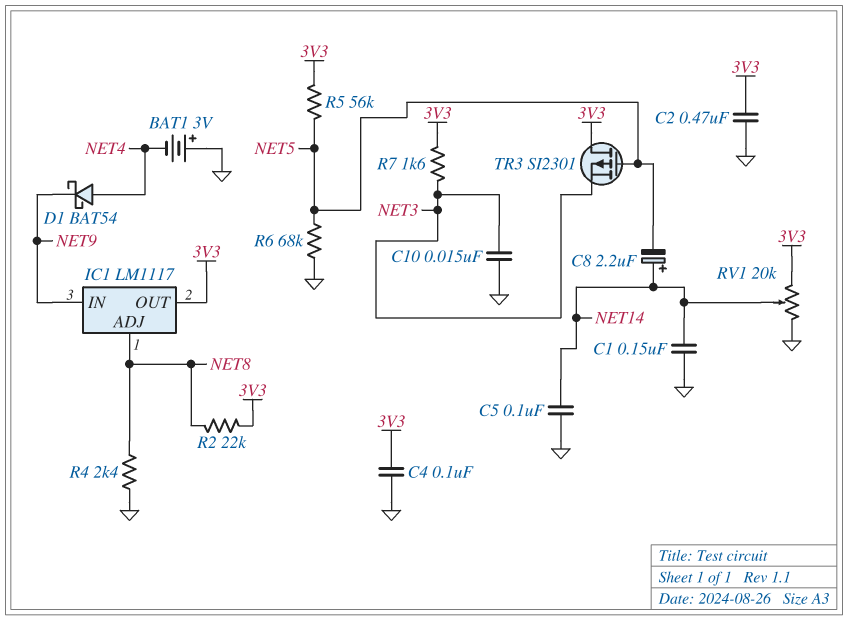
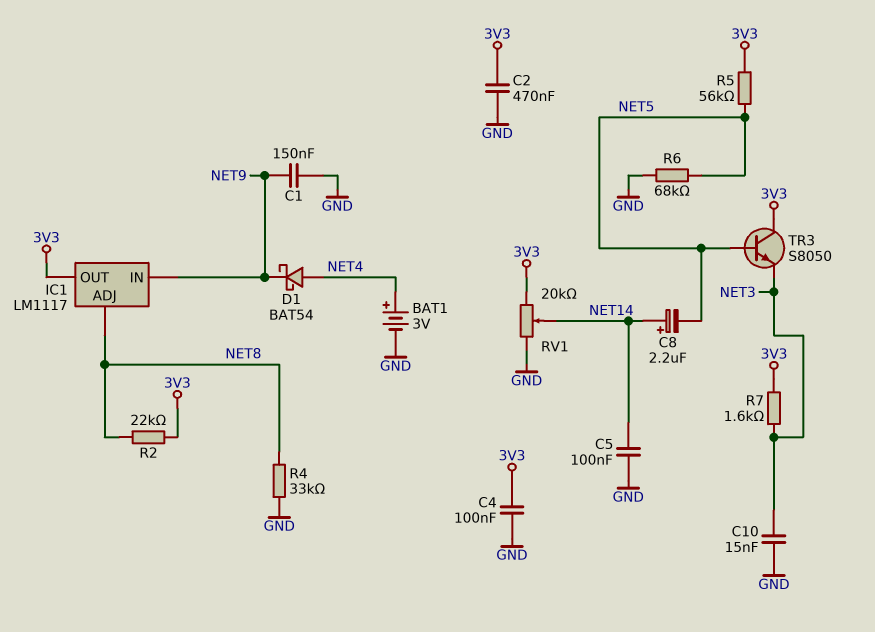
BAT1: 3V (plus GND, minus NET4) -> 3V (plus NET4, minus GND)
C1: 150nF (GND, NET14) -> 150nF (GND, NET9)
R4: 2.4k (GND, NET8) -> 33k (GND, NET8)
TR3: PMOS SI2301 (G NET5, D 3V3, S NET3) -> NPN S8050 (B NET5, C 3V3, E NET3)

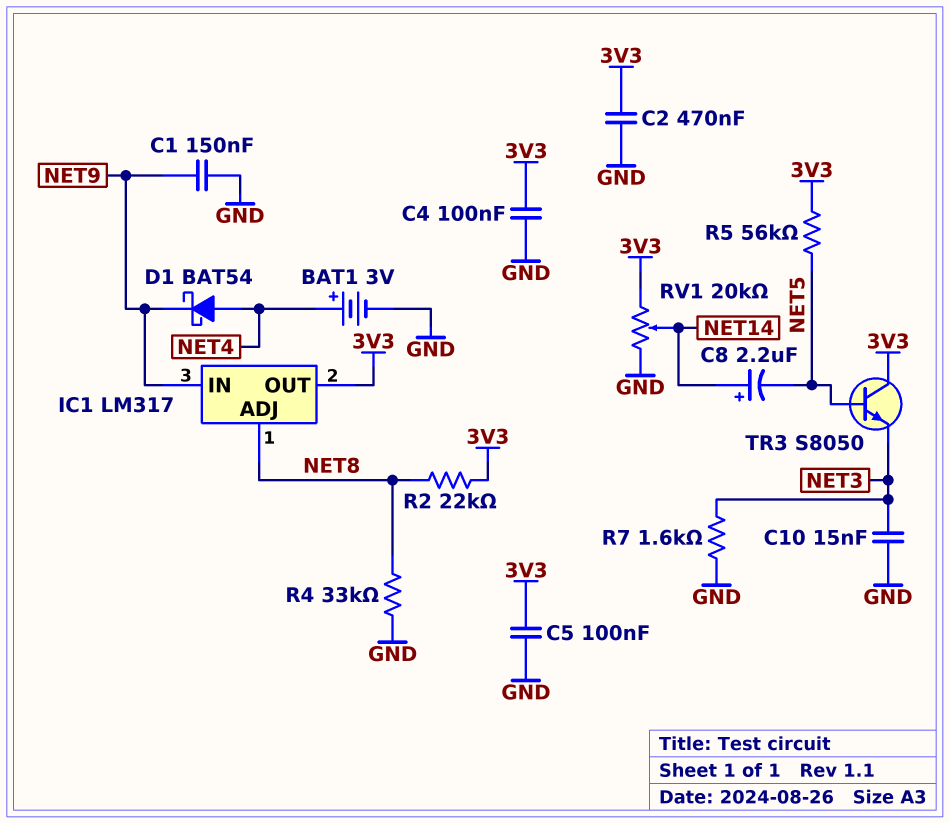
C5: 100nF (GND, NET14) -> 100nF (3V3, GND)
IC1: LM1117 -> LM317
R6: 68k (GND, NET5) -> none
R7: 1.6k (3V3, NET3) -> 1.6k (GND, NET3)

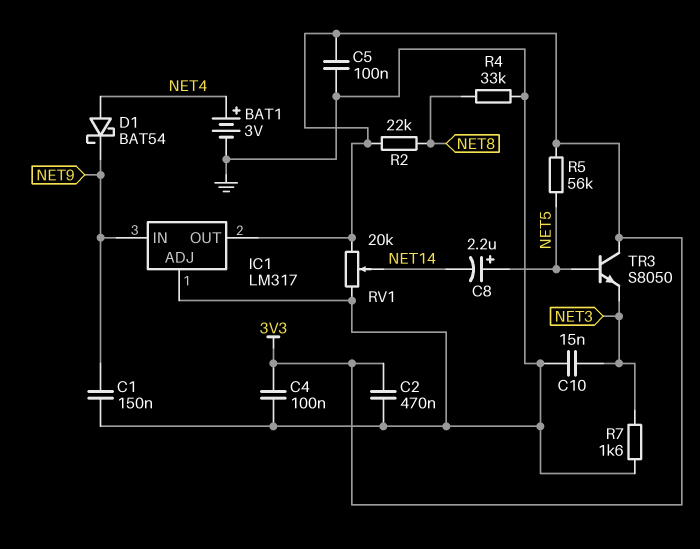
C8: 2.2uF (plus NET14, minus NET5) -> 2.2uF (plus NET5, minus NET14)
IC1 pin ADJ: NET8 -> GND

